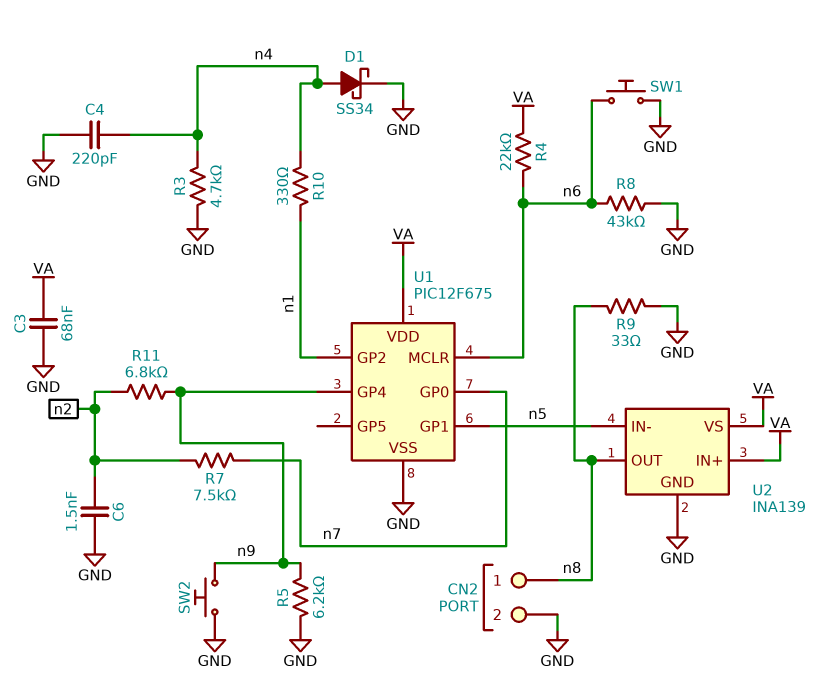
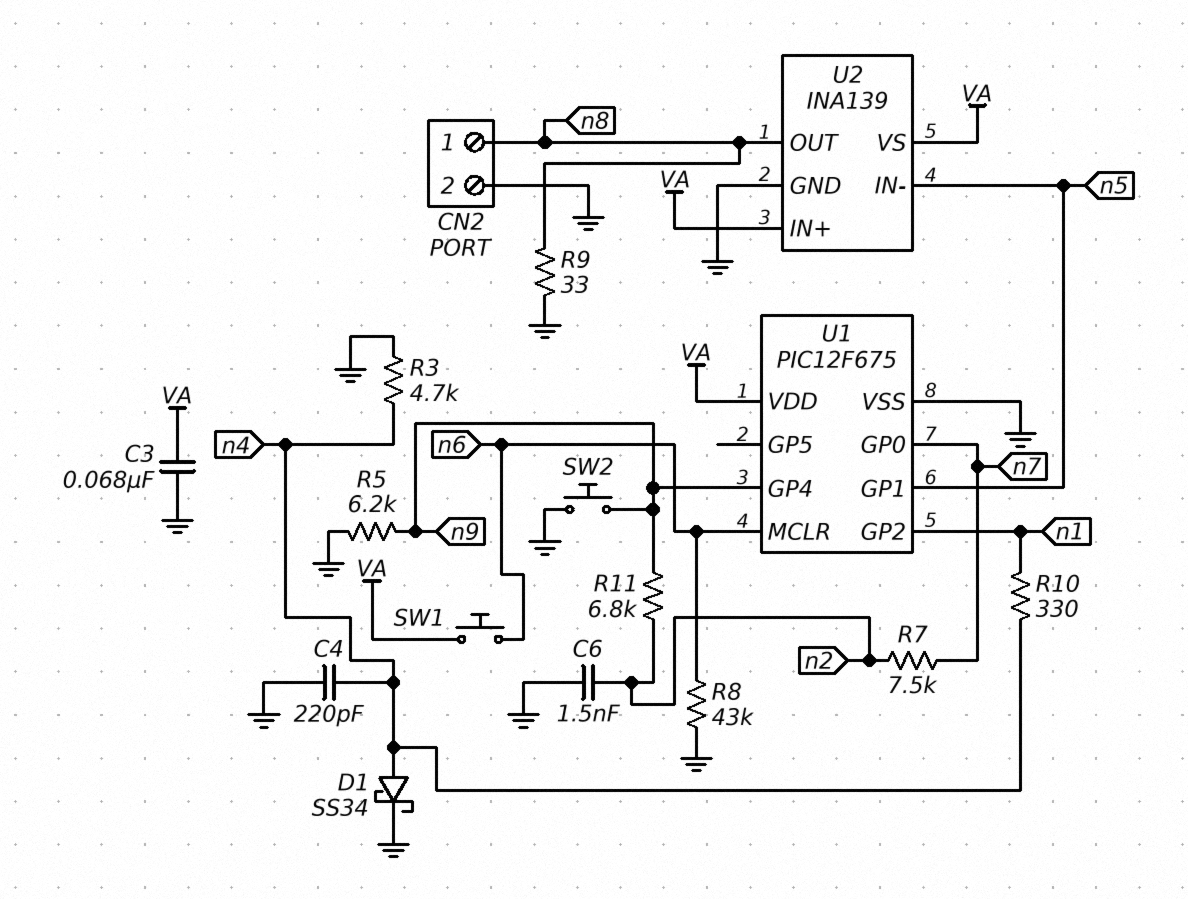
R4: 22k (VA, n6) -> none
SW1: button (GND, n6) -> button (VA, n6)

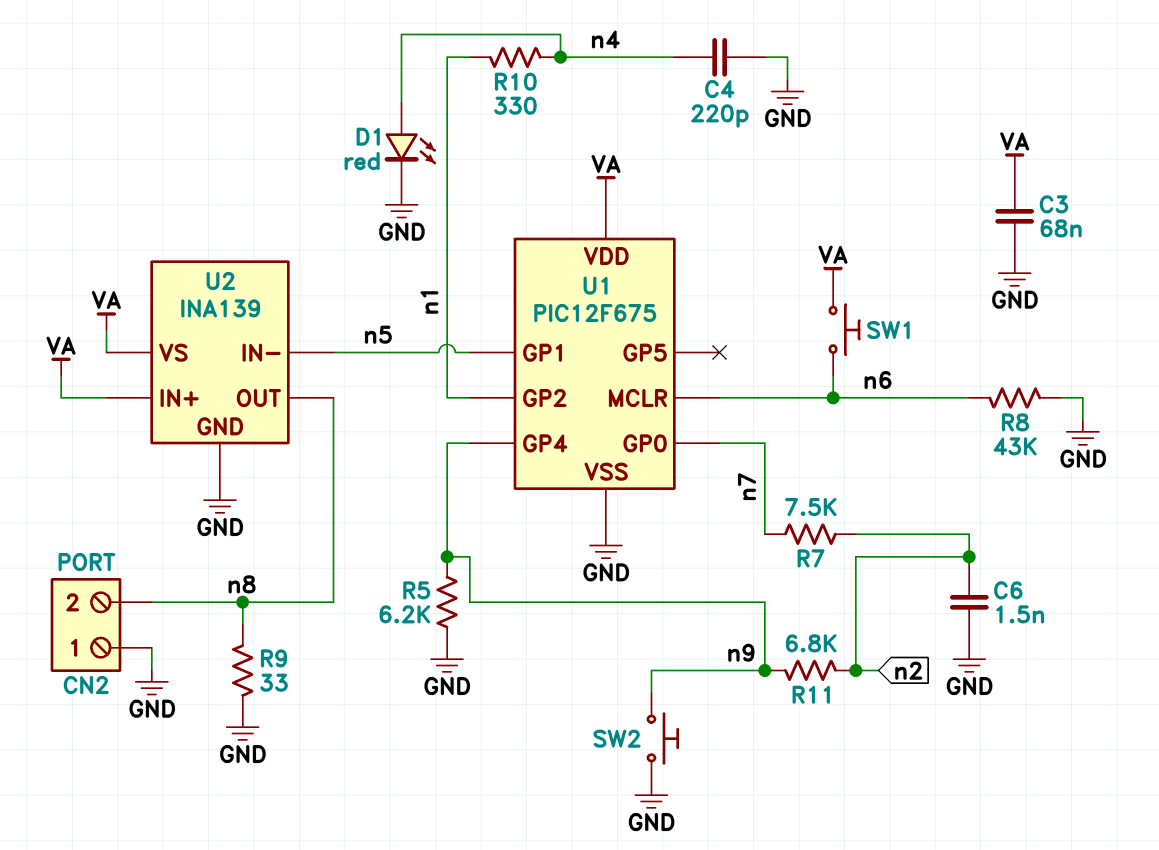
CN2 pin 1: n8 -> GND
CN2 pin 2: GND -> n8
D1: schottky SS34 (A n4, K GND) -> LED red (A n4, K GND)
R3: 4.7k (GND, n4) -> none

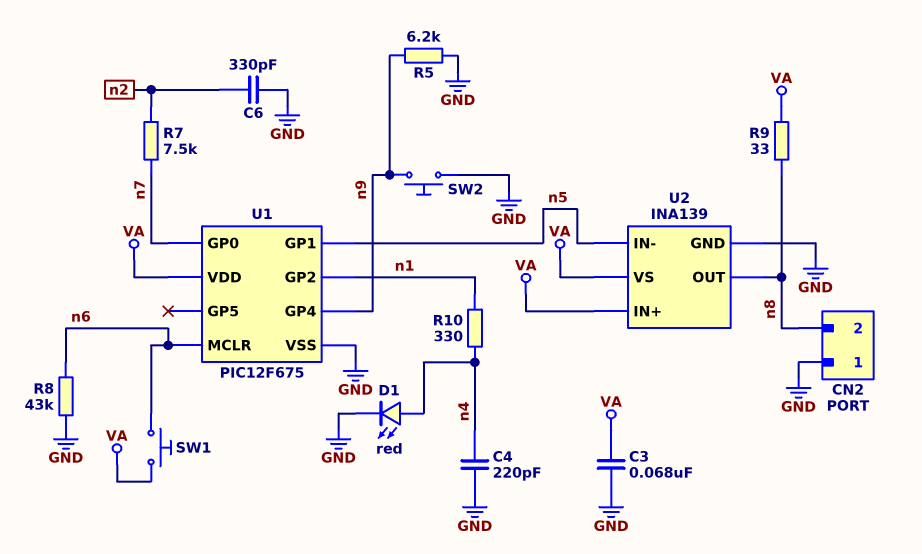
C6: 1.5nF (GND, n2) -> 330pF (GND, n2)
R9: 33 (GND, n8) -> 33 (VA, n8)
R11: 6.8k (n2, n9) -> none

